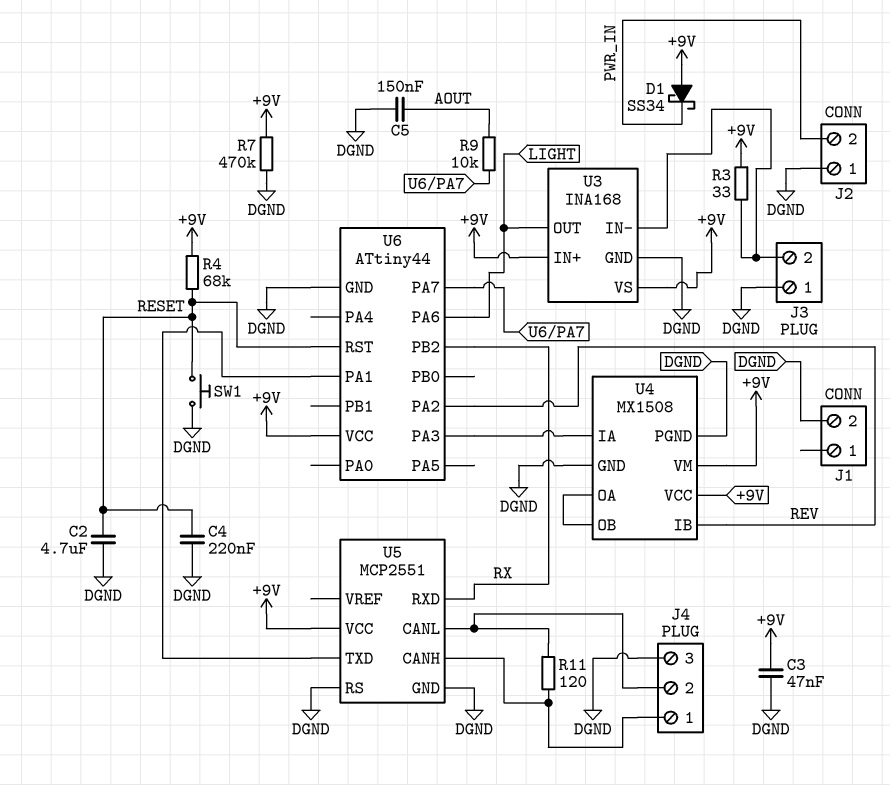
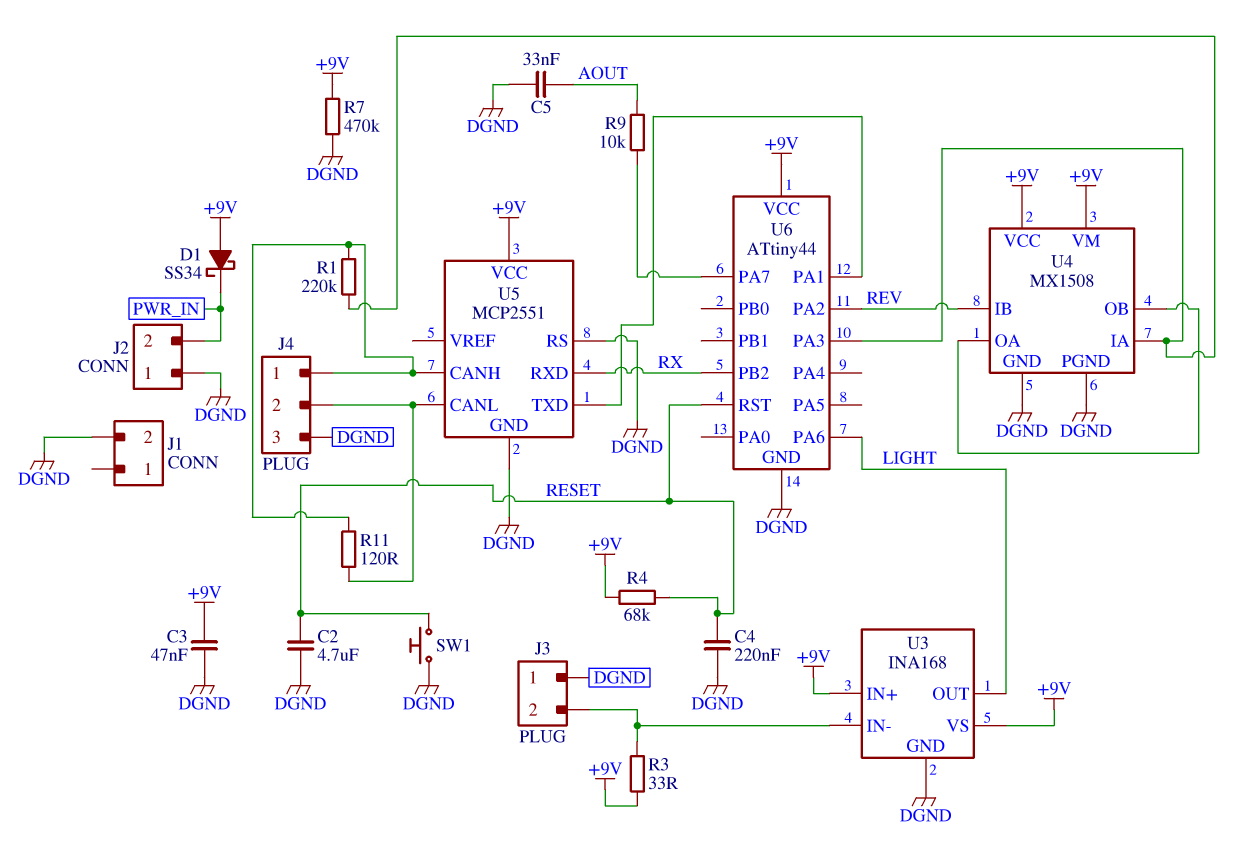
C5: 150nF (AOUT, DGND) -> 33nF (AOUT, DGND)
R1: none -> 220k (J4/1, U4/IA)

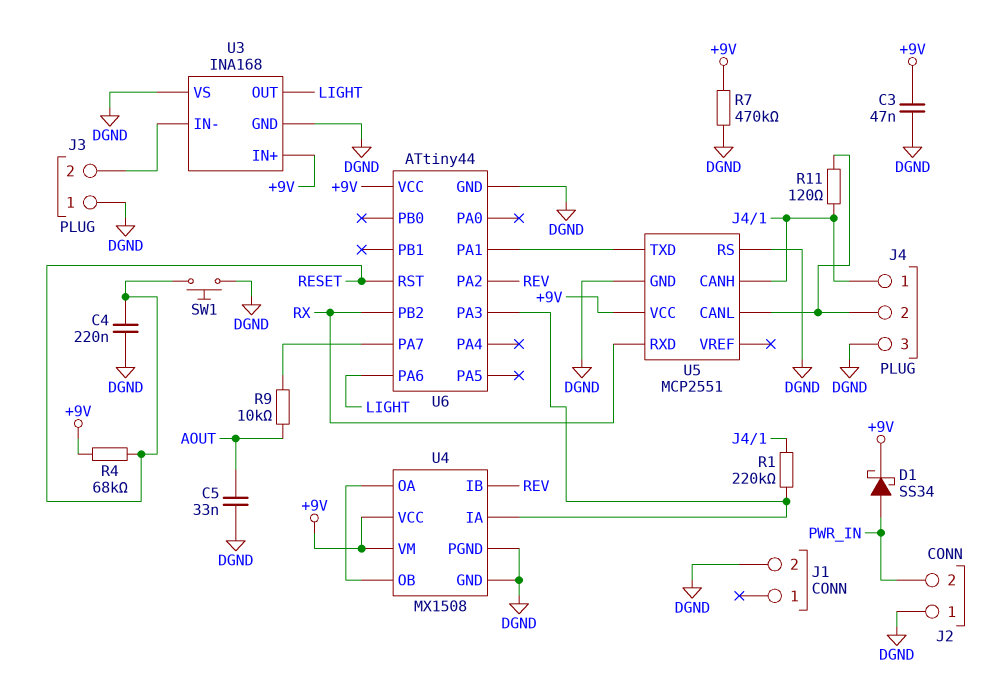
C2: 4.7uF (DGND, RESET) -> none
D1: schottky SS34 (A +9V, K PWR_IN) -> schottky SS34 (A PWR_IN, K +9V)
R3: 33 (+9V, J3/2) -> none
U3 pin VS: +9V -> DGND

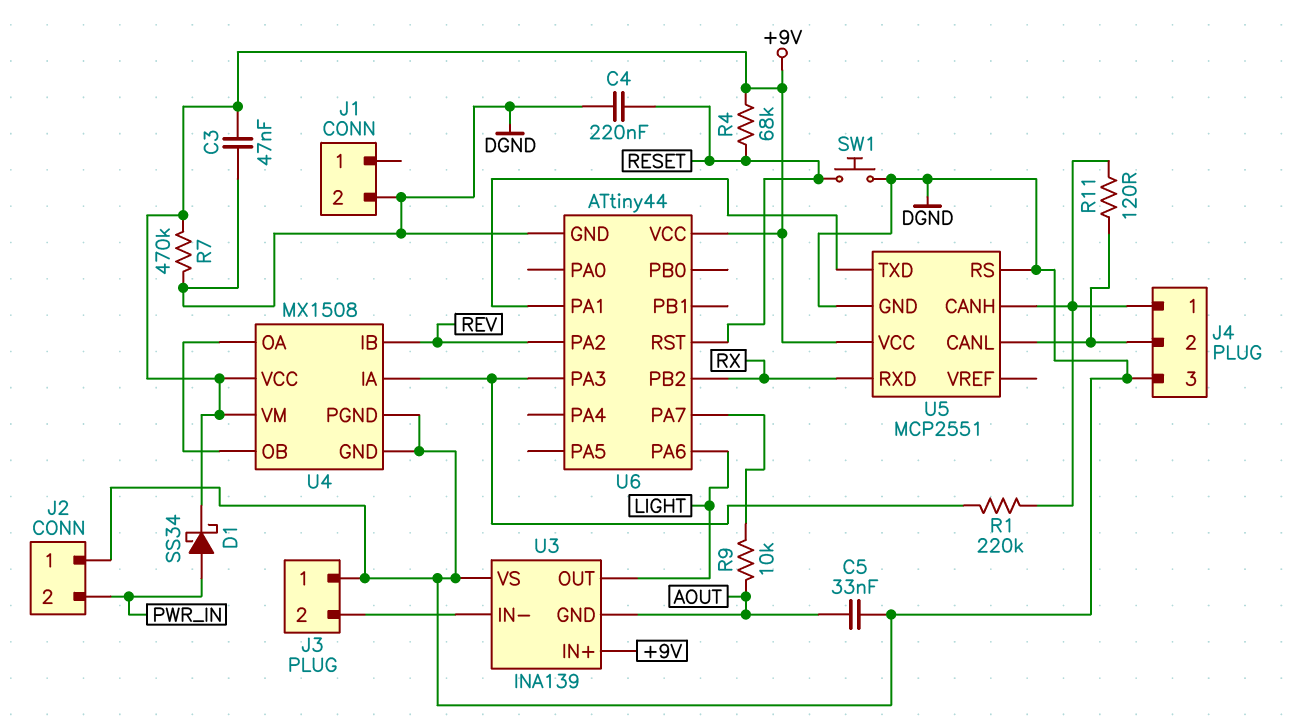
U3: INA168 -> INA139
U3 pin GND: DGND -> AOUT

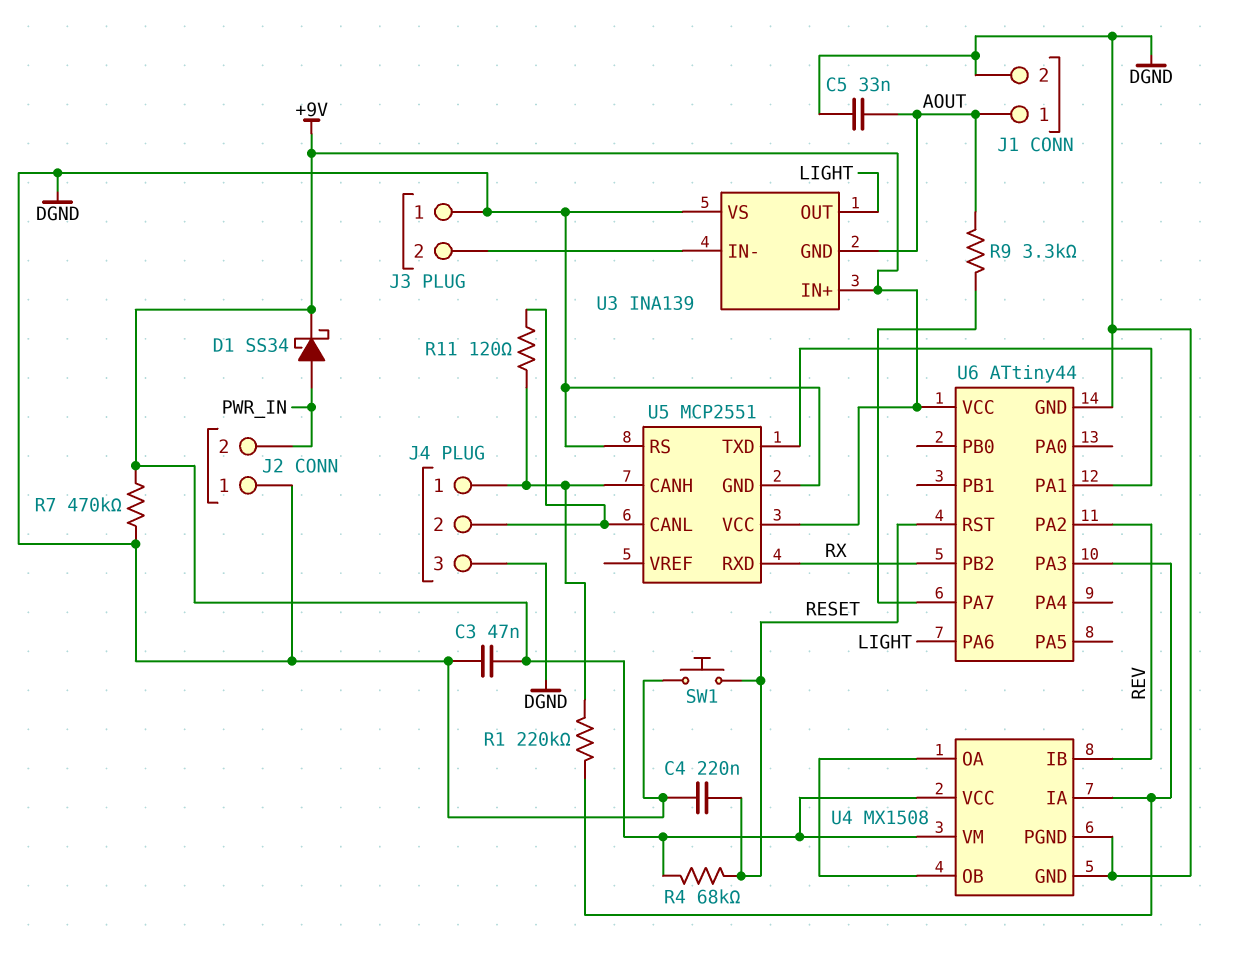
J1 pin 1: none -> AOUT
R9: 10k (AOUT, U6/PA7) -> 3.3k (AOUT, U6/PA7)

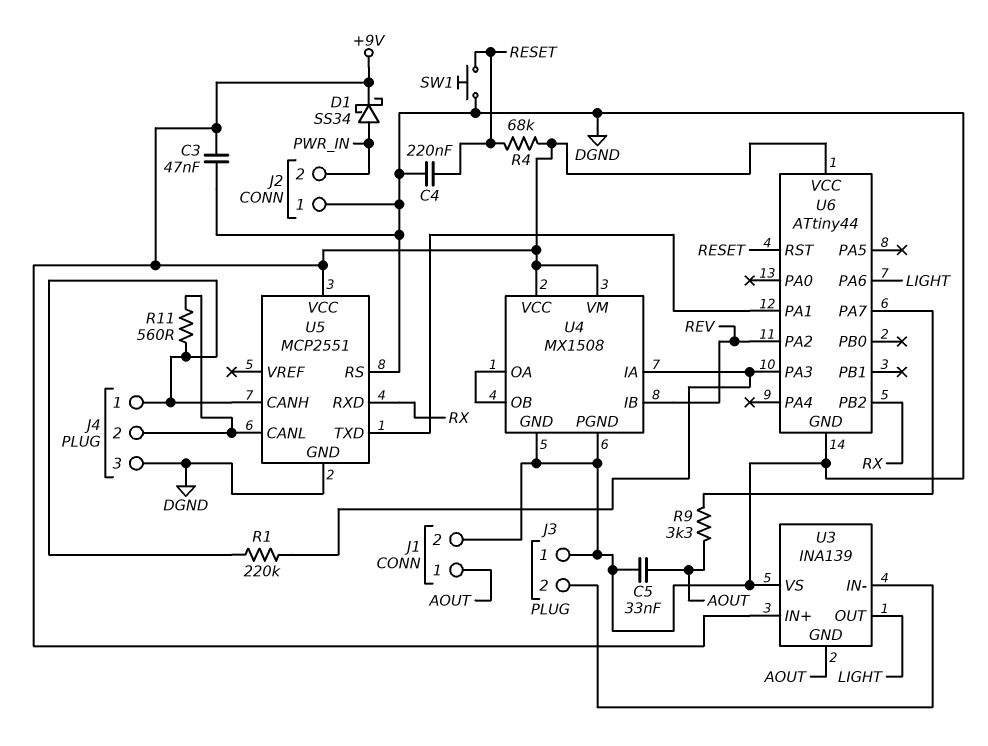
R7: 470k (+9V, DGND) -> none
R11: 120 (J4/1, J4/2) -> 560 (J4/1, J4/2)

